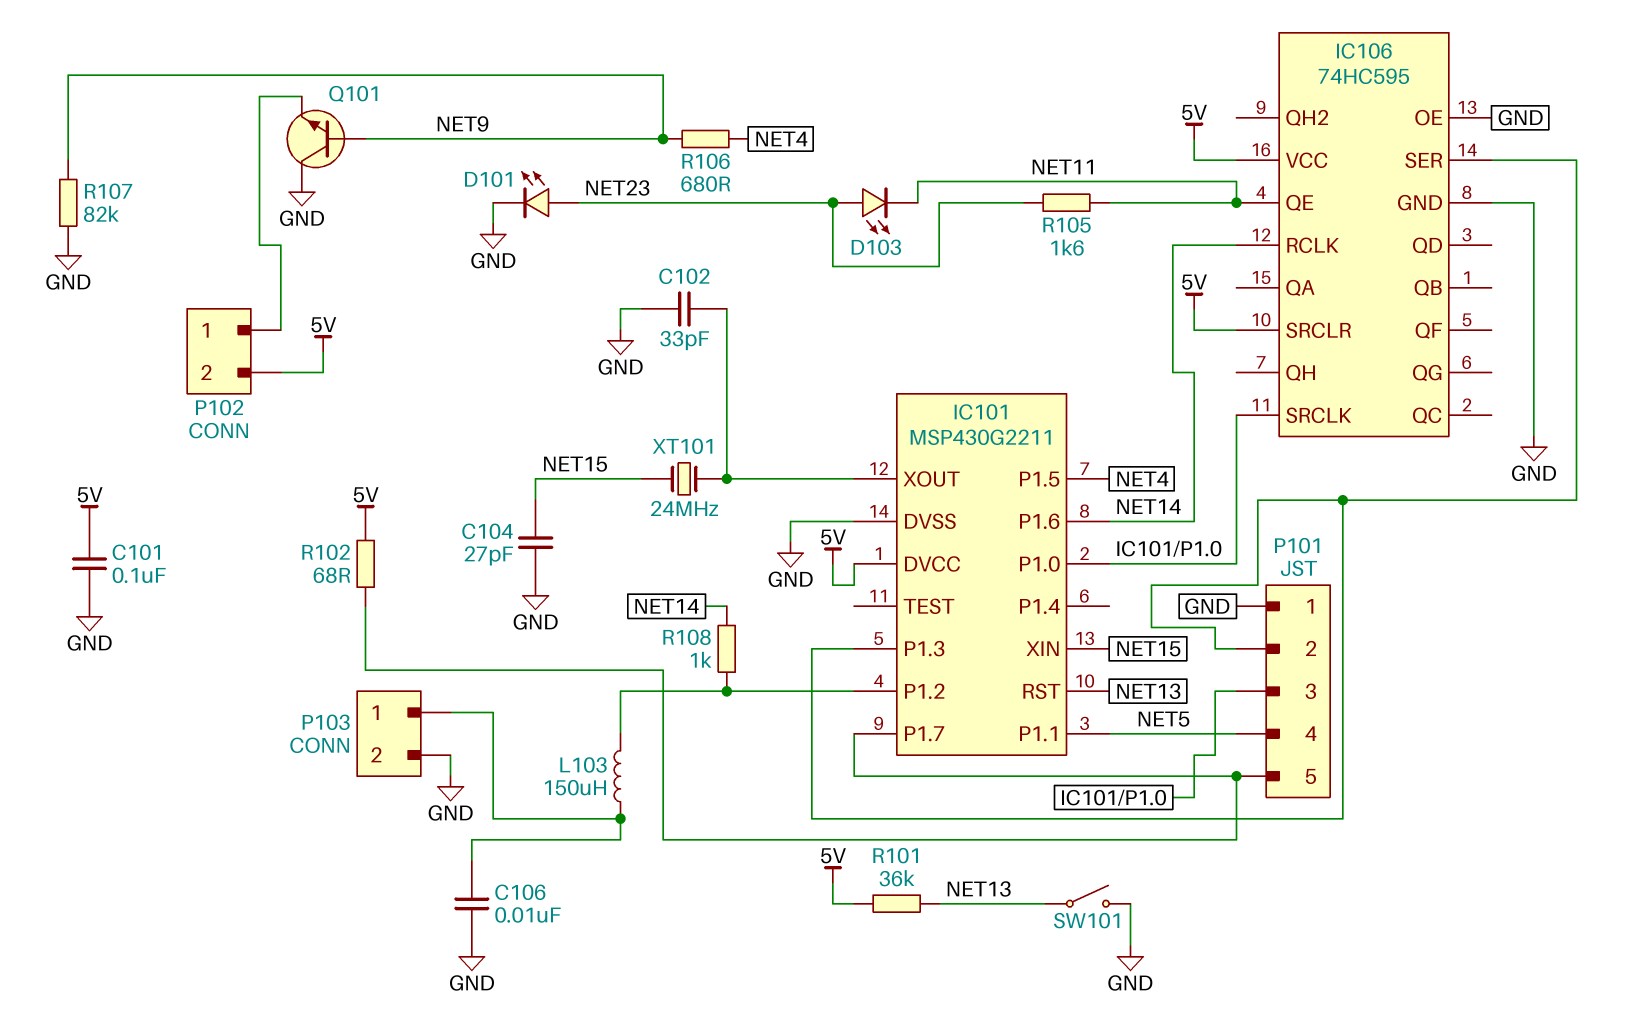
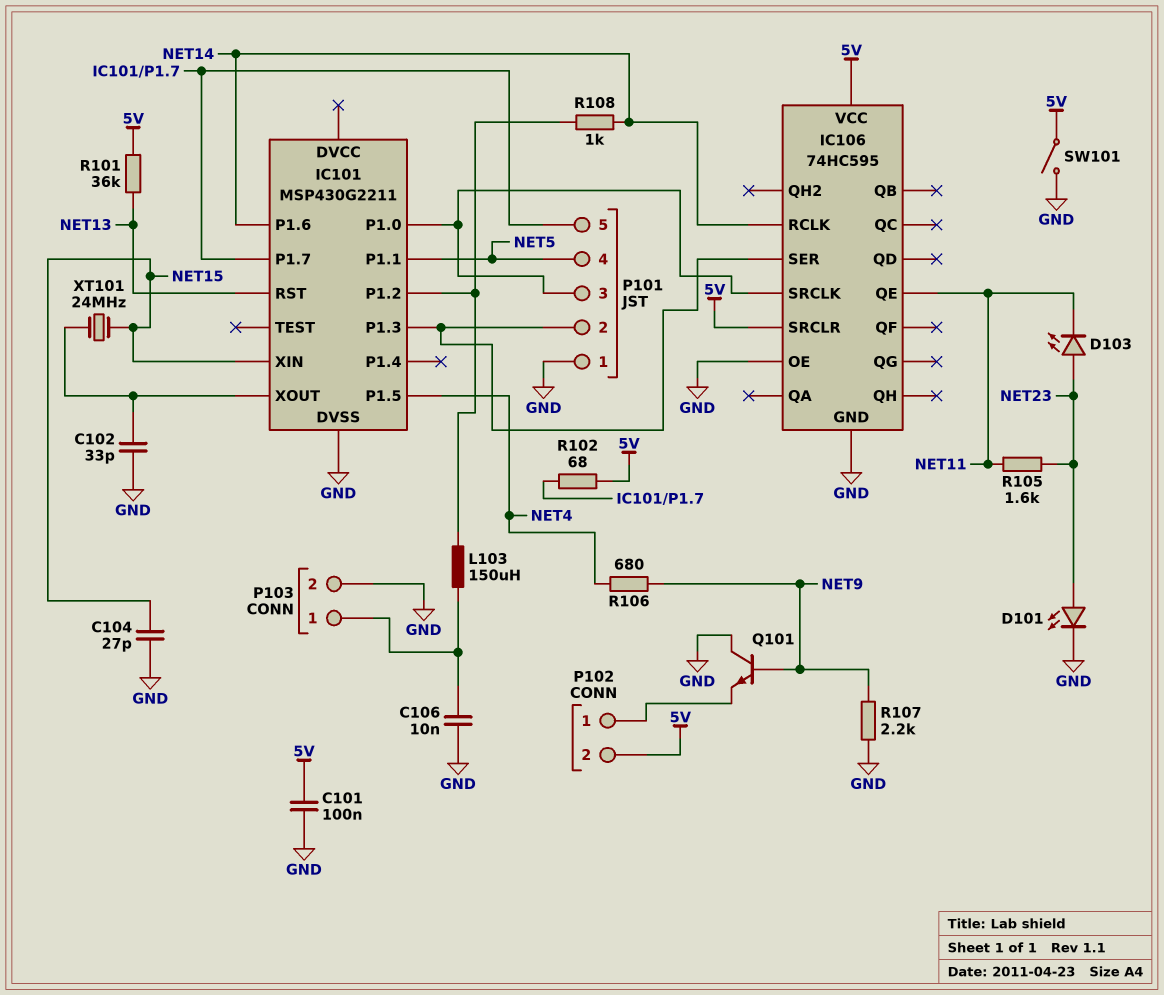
IC101 pin DVCC: 5V -> none
R107: 82k (GND, NET9) -> 2.2k (GND, NET9)
SW101: switch (GND, NET13) -> switch (5V, GND)

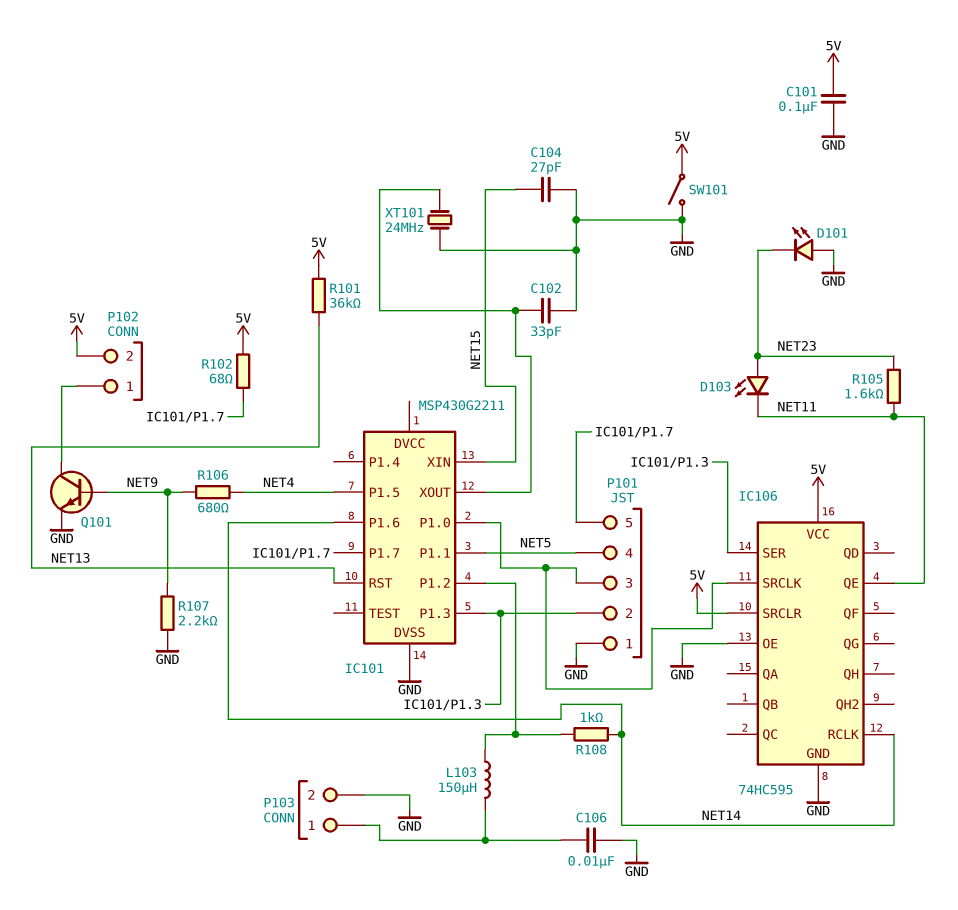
D101: LED (A NET23, K GND) -> LED (A GND, K NET23)
Q101: NPN (B NET9, C GND, E P102/1) -> NPN (B NET9, C P102/1, E GND)
XT101: 24MHz (IC101/XOUT, NET15) -> 24MHz (GND, IC101/XOUT)

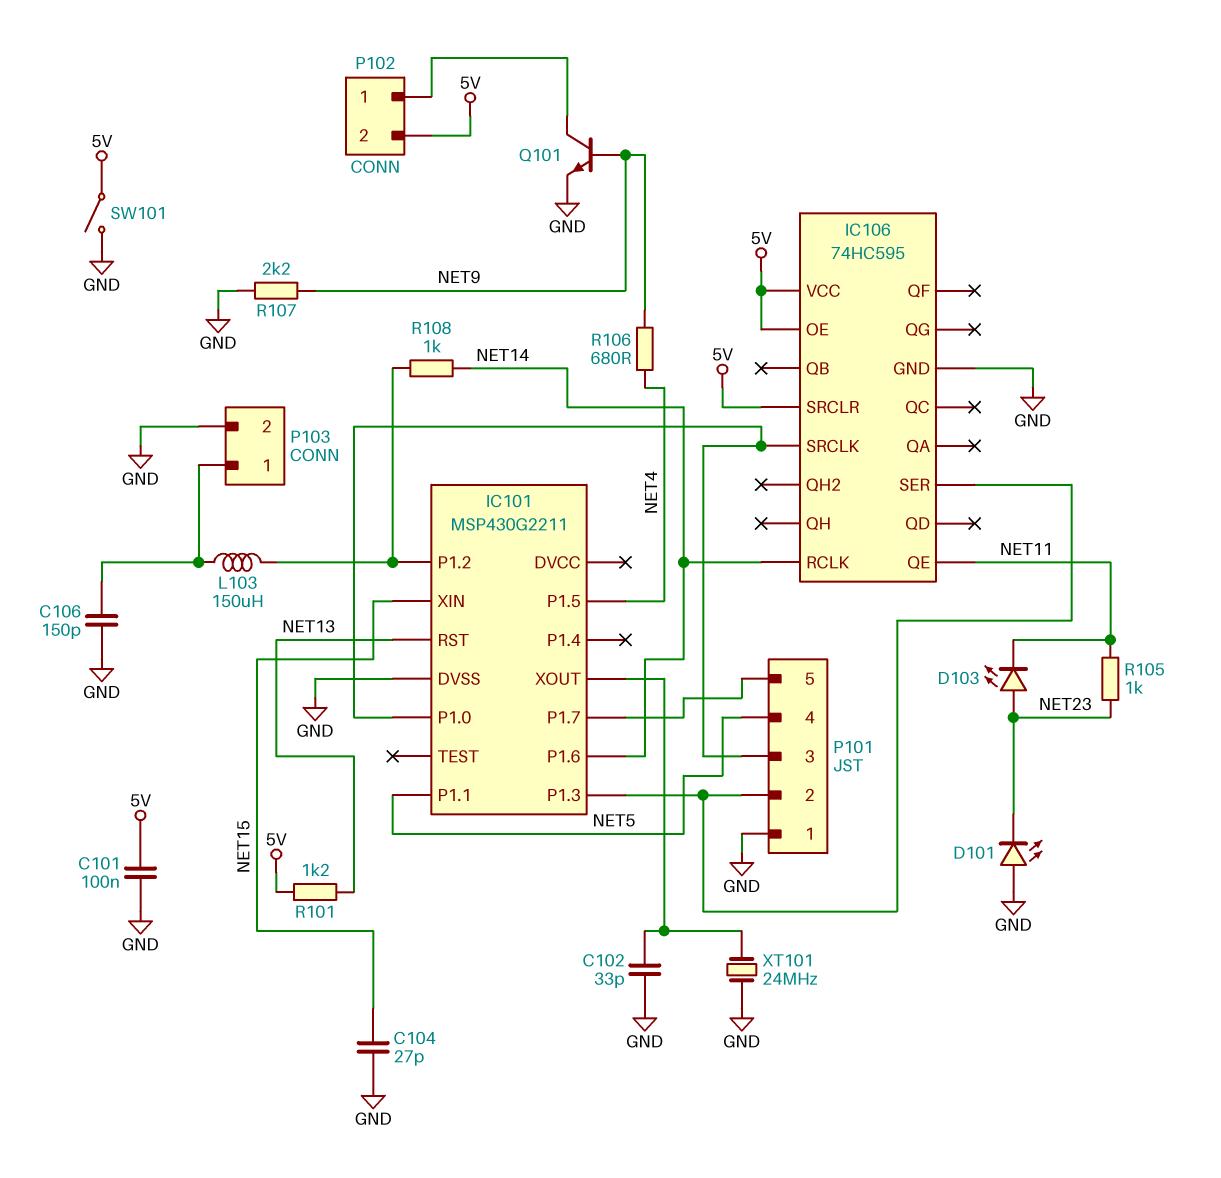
C106: 10nF (GND, P103/1) -> 150pF (GND, P103/1)
IC106 pin OE: GND -> 5V
R101: 36k (5V, NET13) -> 1.2k (5V, NET13)
R102: 68 (5V, IC101/P1.7) -> none
R105: 1.6k (NET11, NET23) -> 1k (NET11, NET23)

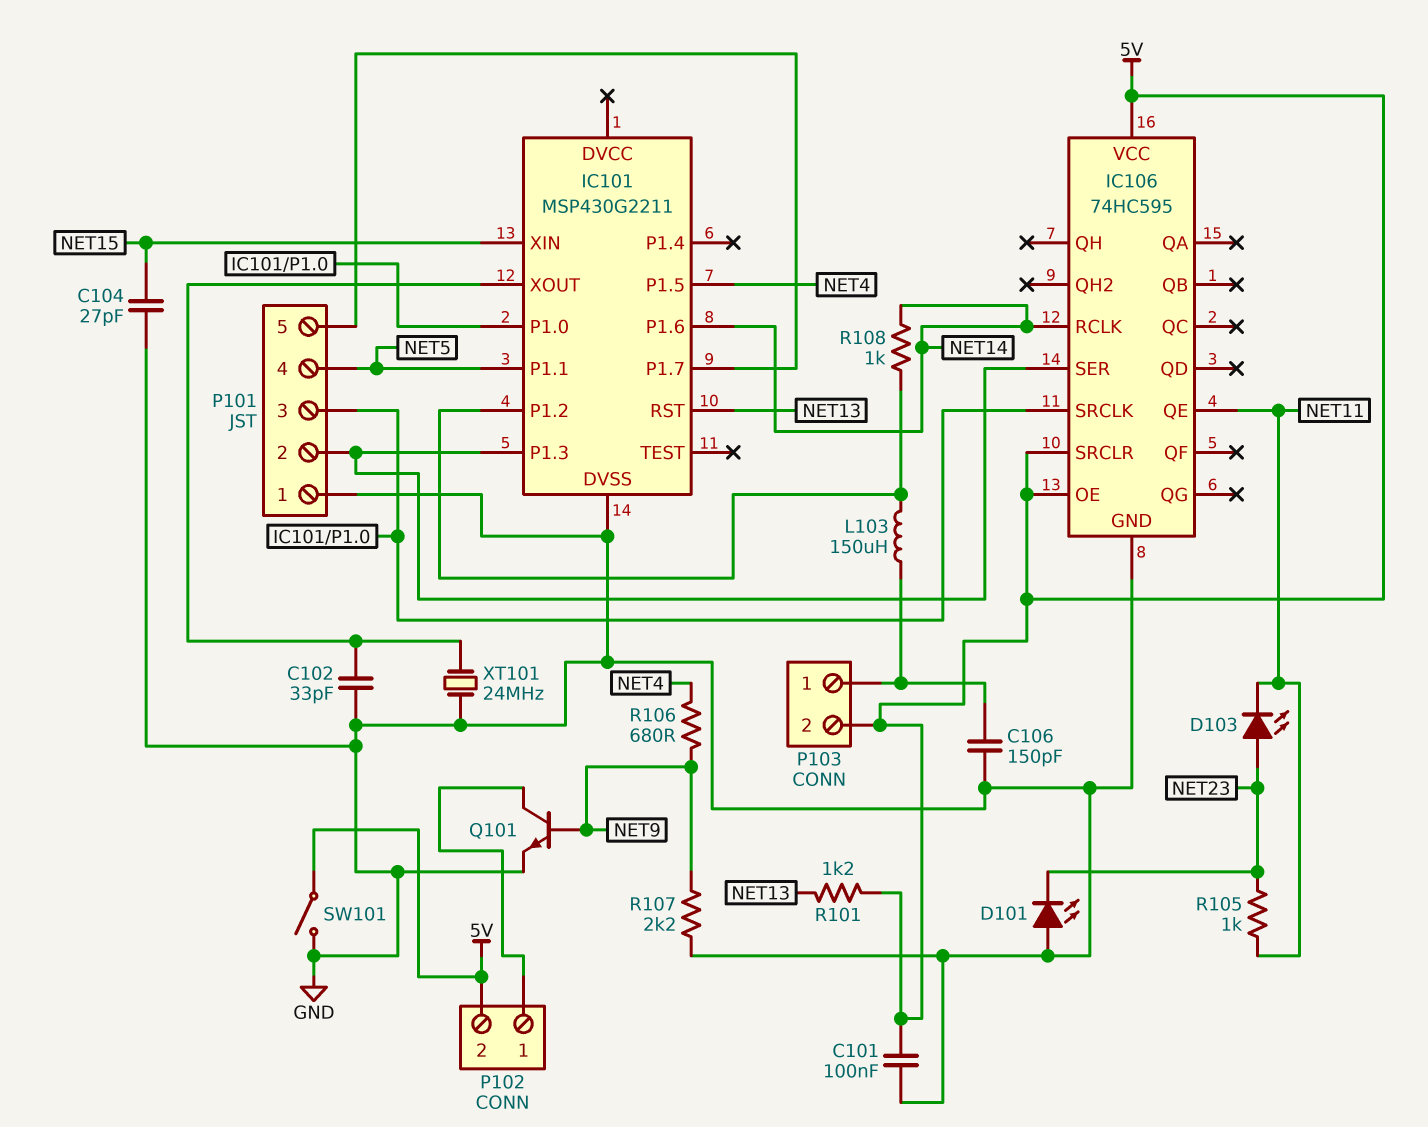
P103 pin 2: GND -> 5V

